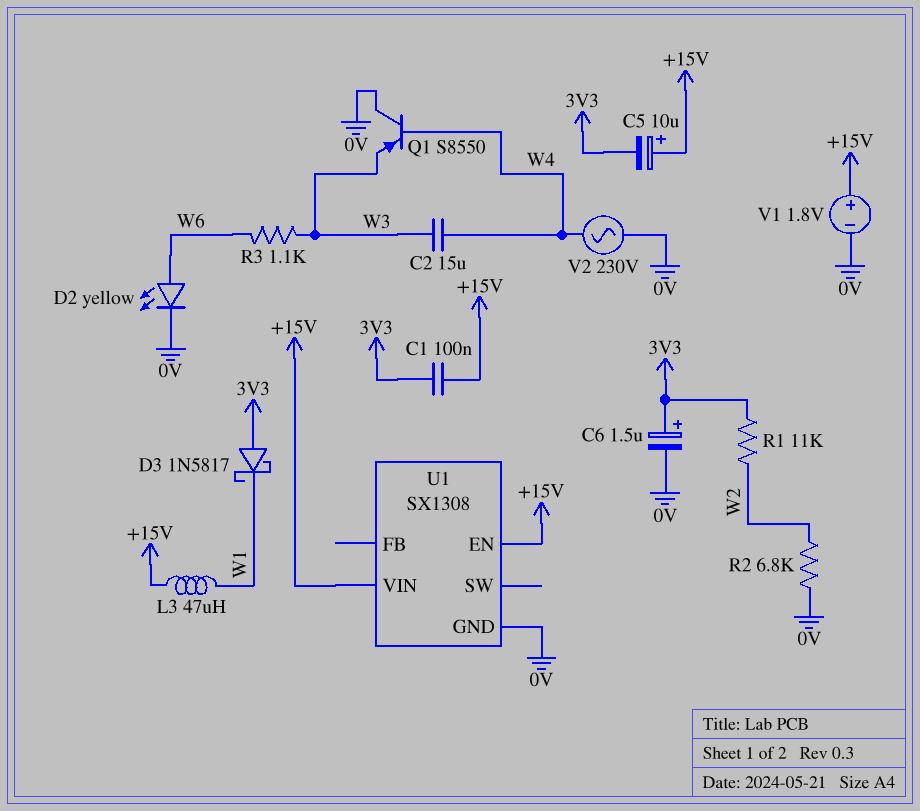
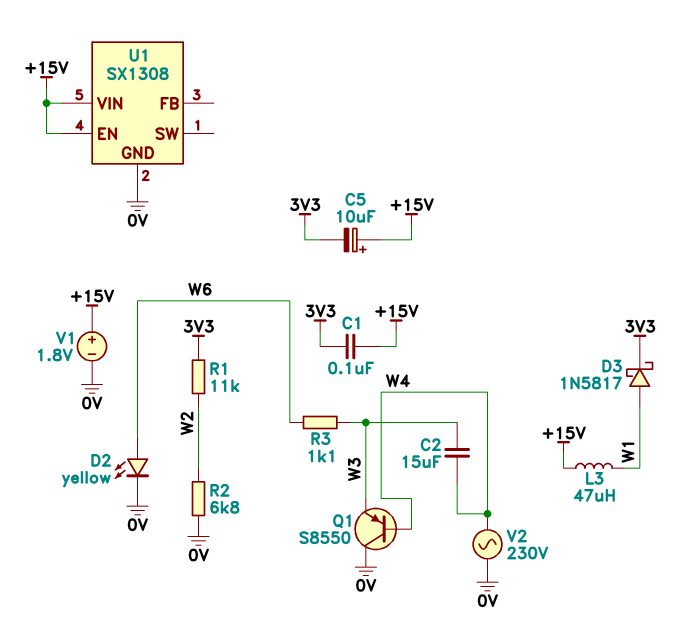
C6: 1.5uF (plus 3V3, minus 0V) -> none
D3: schottky 1N5817 (A 3V3, K W1) -> schottky 1N5817 (A W1, K 3V3)

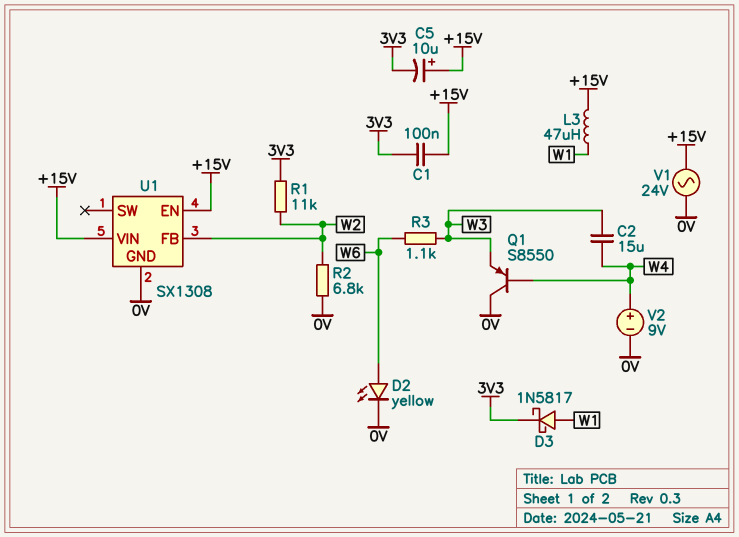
U1 pin FB: none -> W2
V1: 1.8V (plus +15V, minus 0V) -> AC 24V (+15V, 0V)
V2: AC 230V (0V, W4) -> 9V (plus W4, minus 0V)

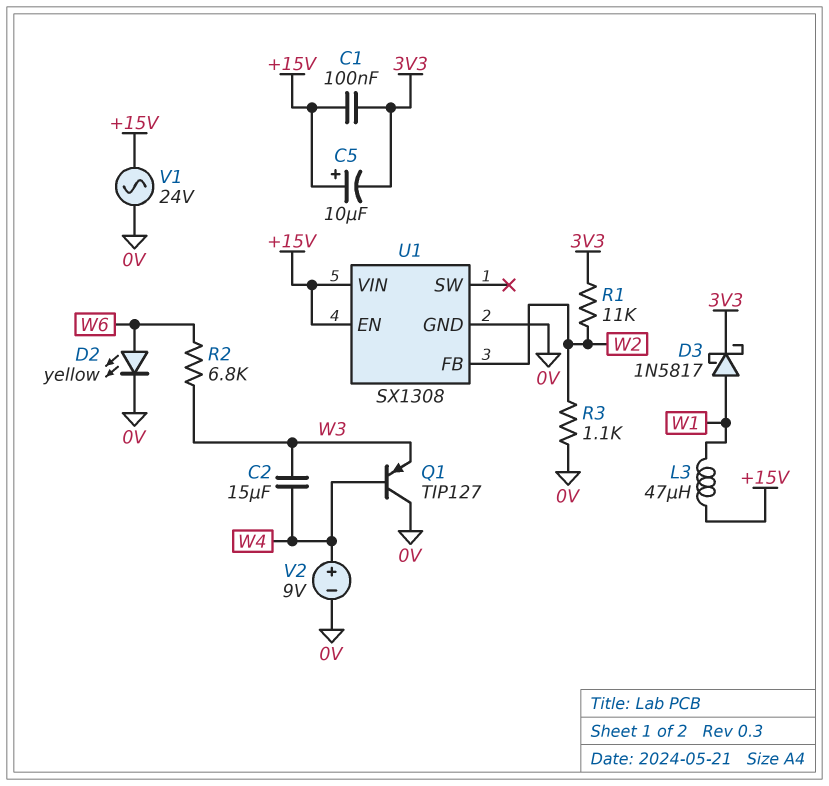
Q1: PNP S8550 (B W4, C 0V, E W3) -> PNP TIP127 (B W4, C 0V, E W3)
R2: 6.8k (0V, W2) -> 6.8k (W3, W6)
R3: 1.1k (W3, W6) -> 1.1k (0V, W2)

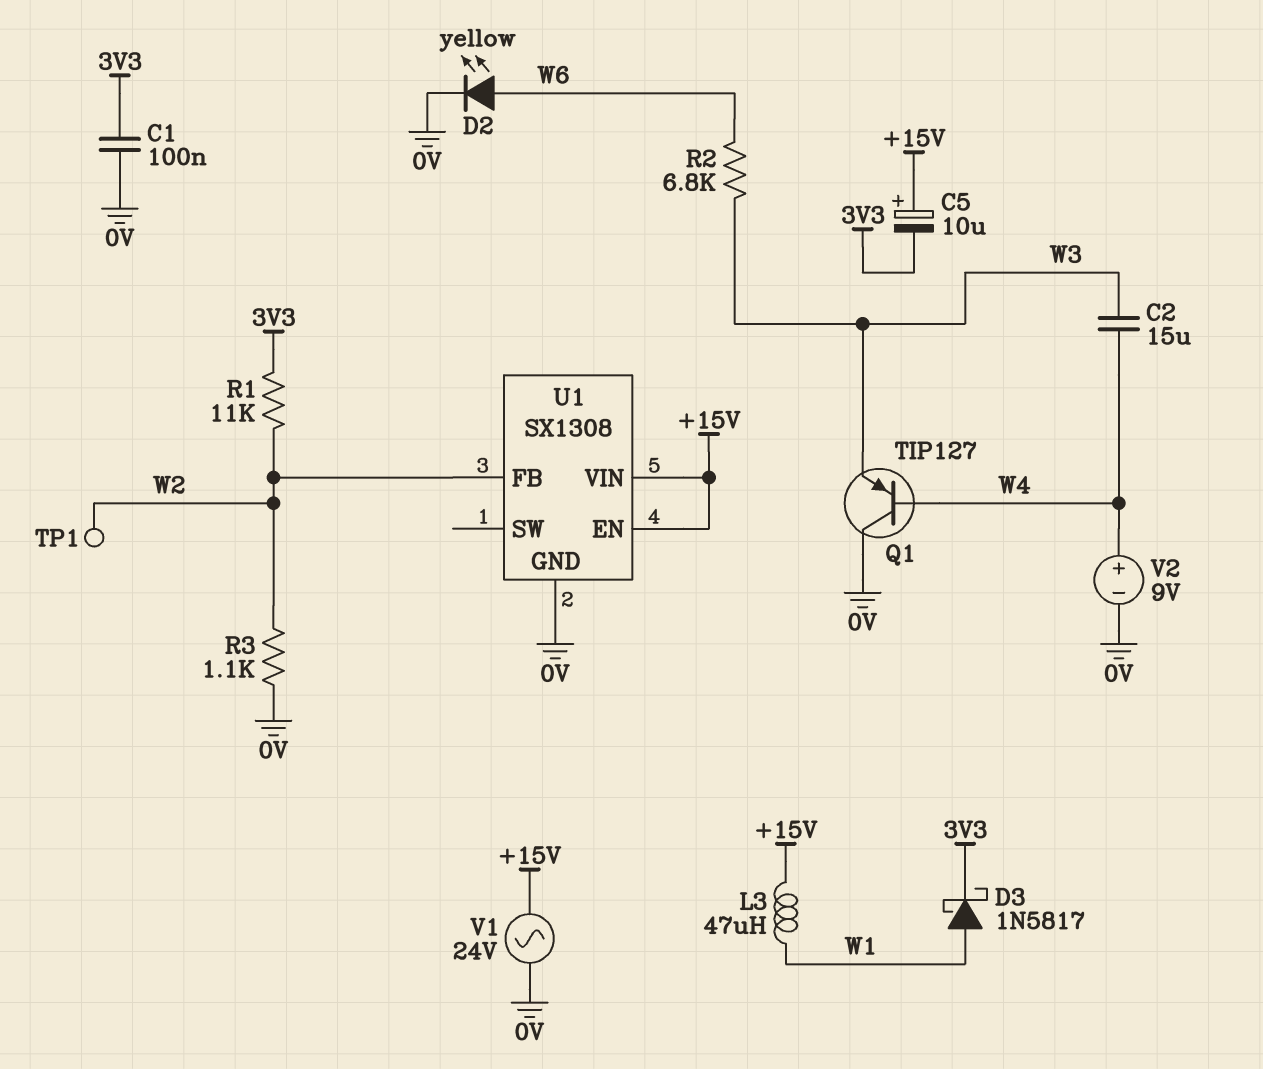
C1: 100nF (+15V, 3V3) -> 100nF (0V, 3V3)
TP1: none -> test point (W2)

